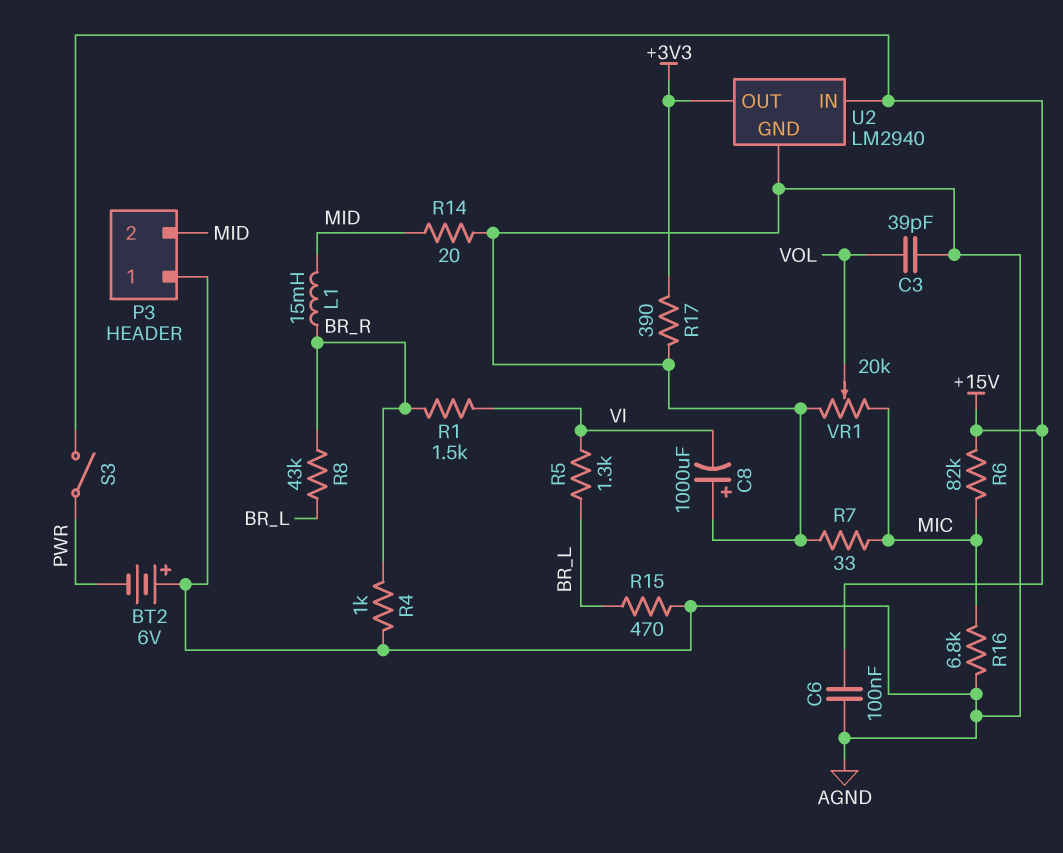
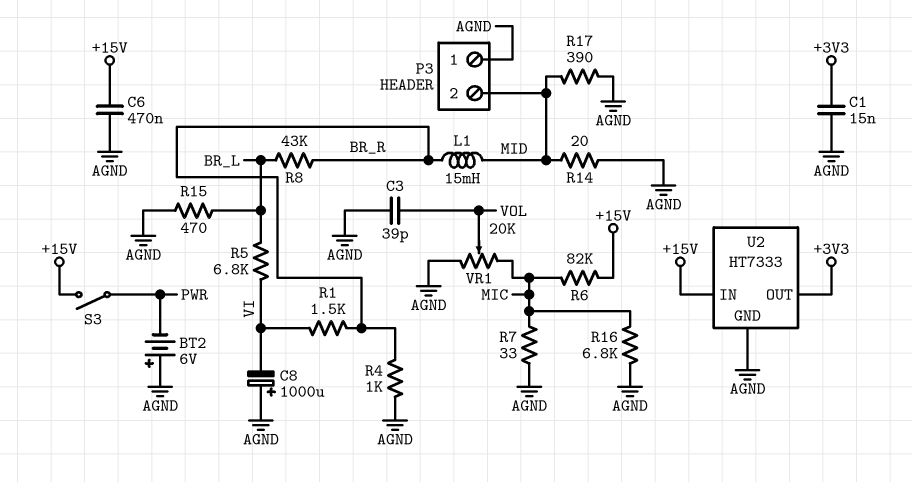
C1: none -> 15nF (+3V3, AGND)
C6: 100nF (+15V, AGND) -> 470nF (+15V, AGND)
R5: 1.3k (BR_L, VI) -> 6.8k (BR_L, VI)
R17: 390 (+3V3, AGND) -> 390 (AGND, MID)
U2: LM2940 -> HT7333

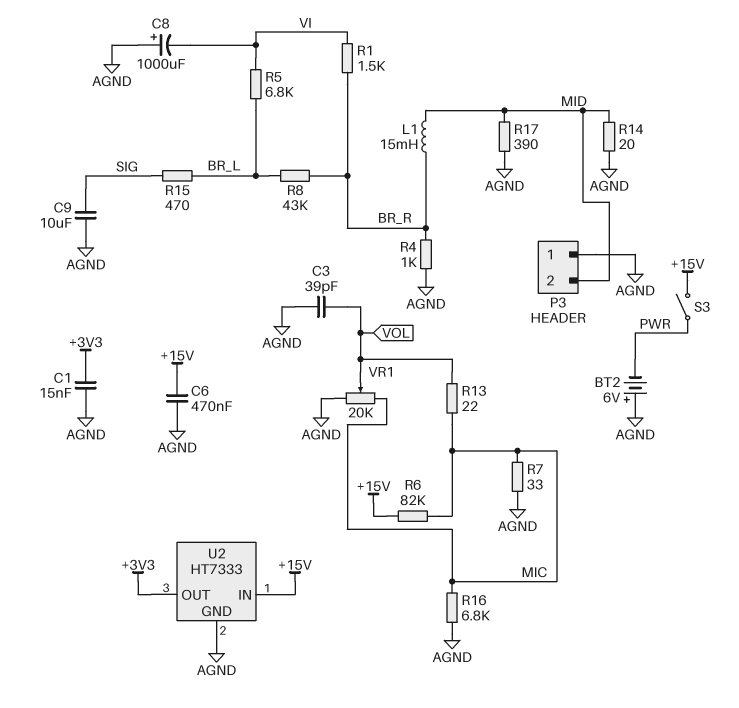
C9: none -> 10uF (AGND, SIG)
R13: none -> 22 (MIC, VOL)
R15: 470 (AGND, BR_L) -> 470 (BR_L, SIG)

